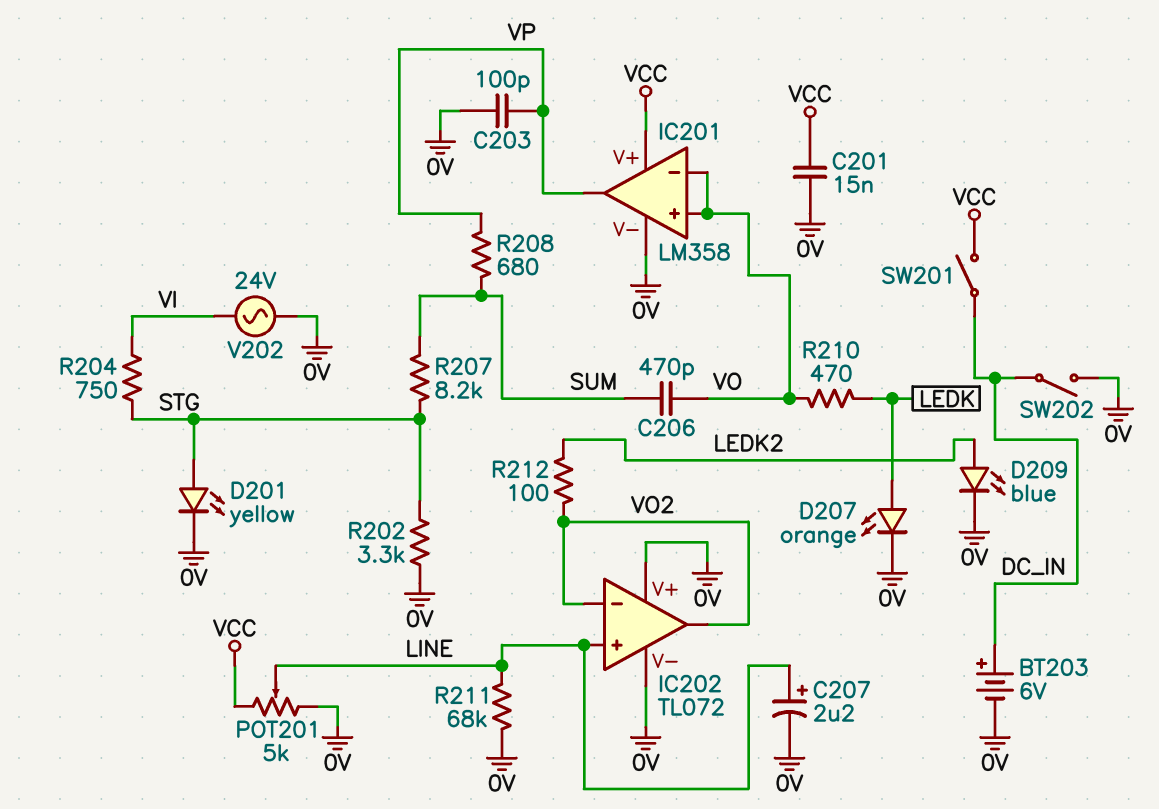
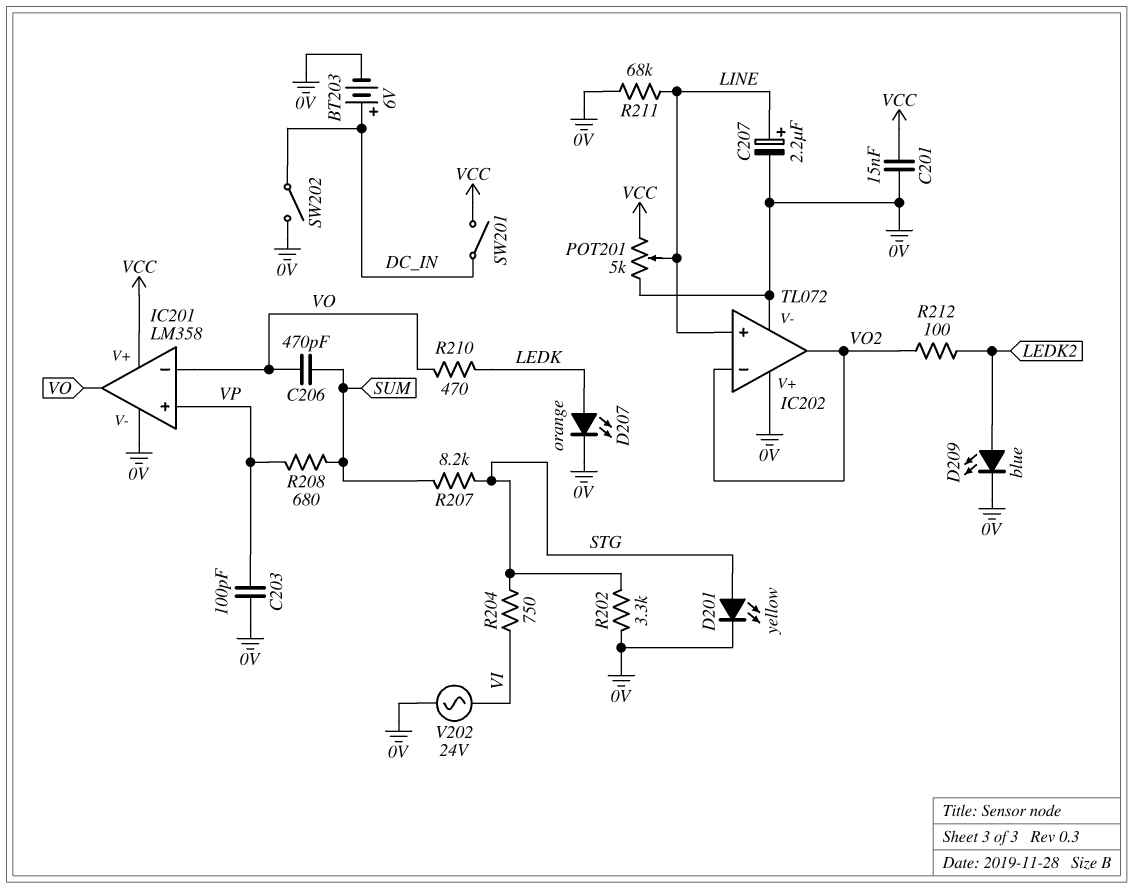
IC201 pin in+: VO -> VP
IC201 pin out: VP -> VO

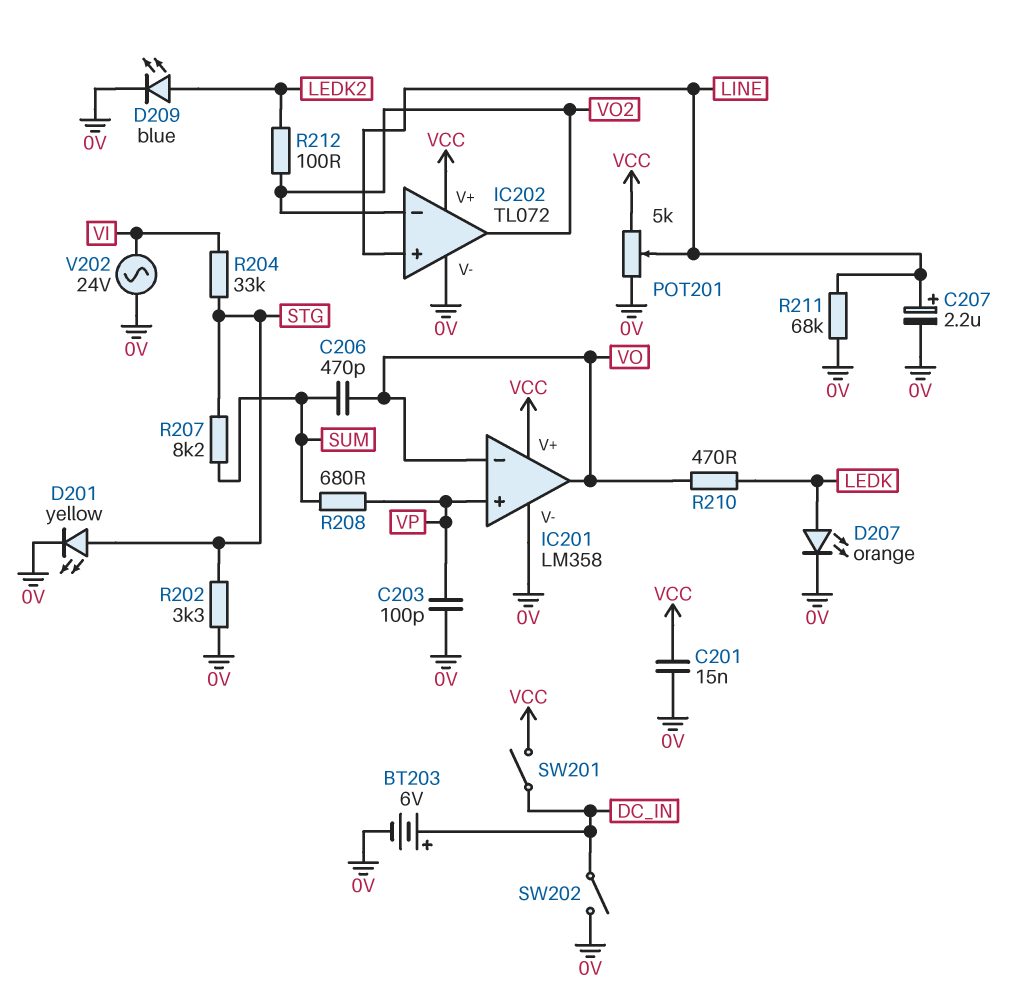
IC202 pin V+: 0V -> VCC
R204: 750 (STG, VI) -> 33k (STG, VI)

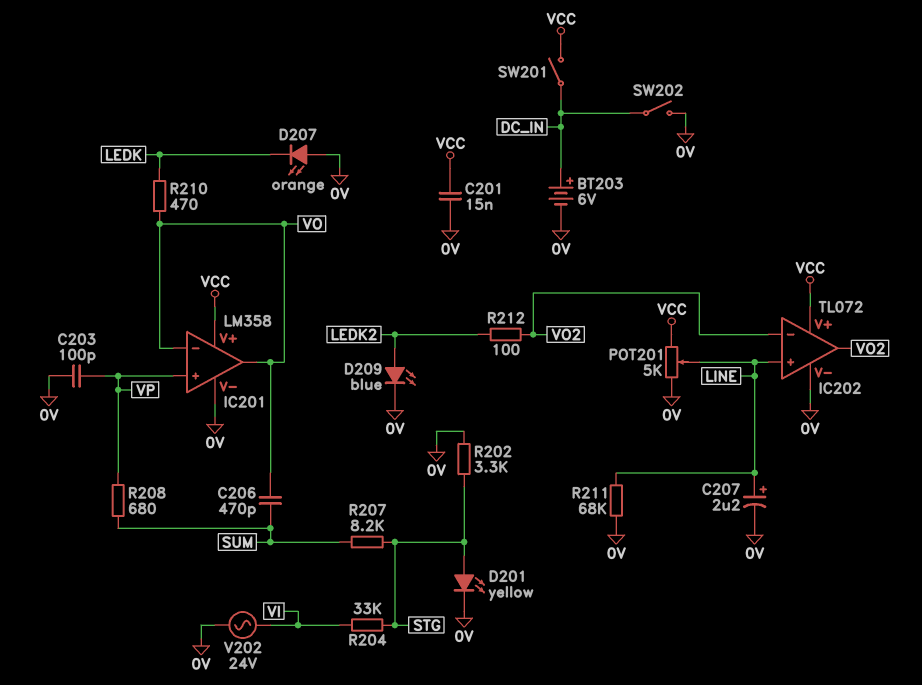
D207: LED orange (A LEDK, K 0V) -> LED orange (A 0V, K LEDK)

